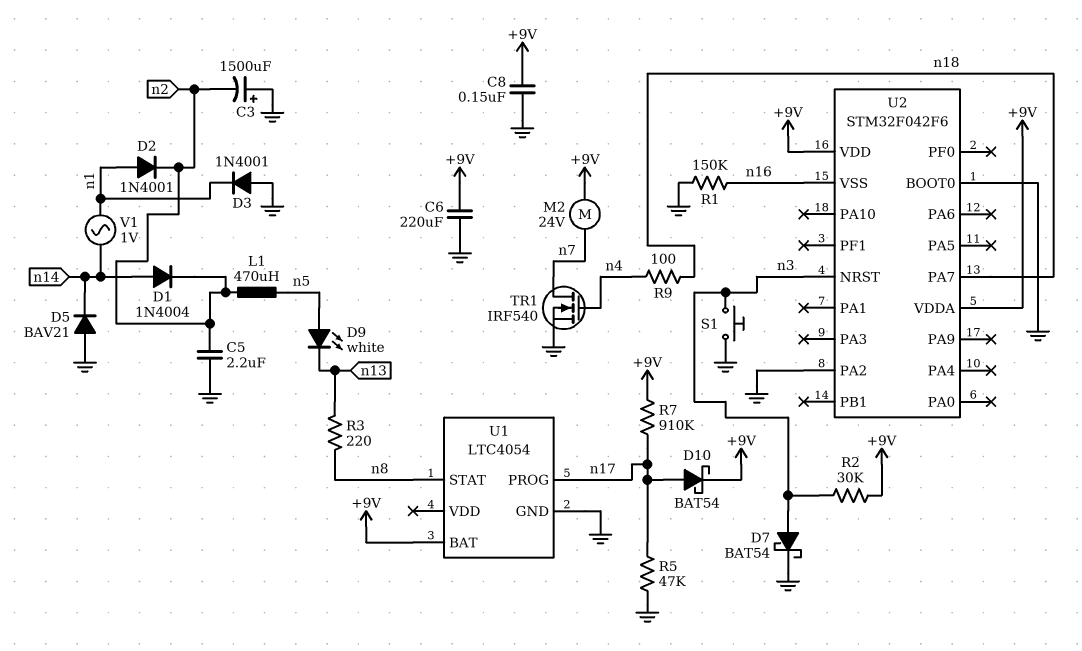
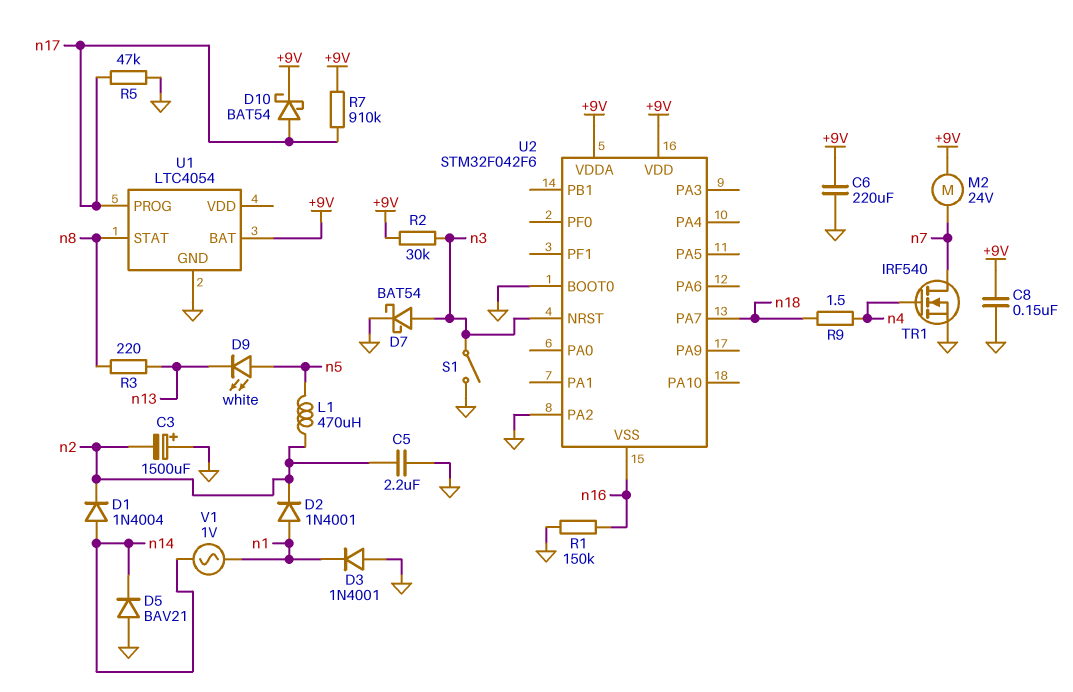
R9: 100 (n4, n18) -> 1.5 (n4, n18)
S1: button (GND, n3) -> switch (GND, n3)

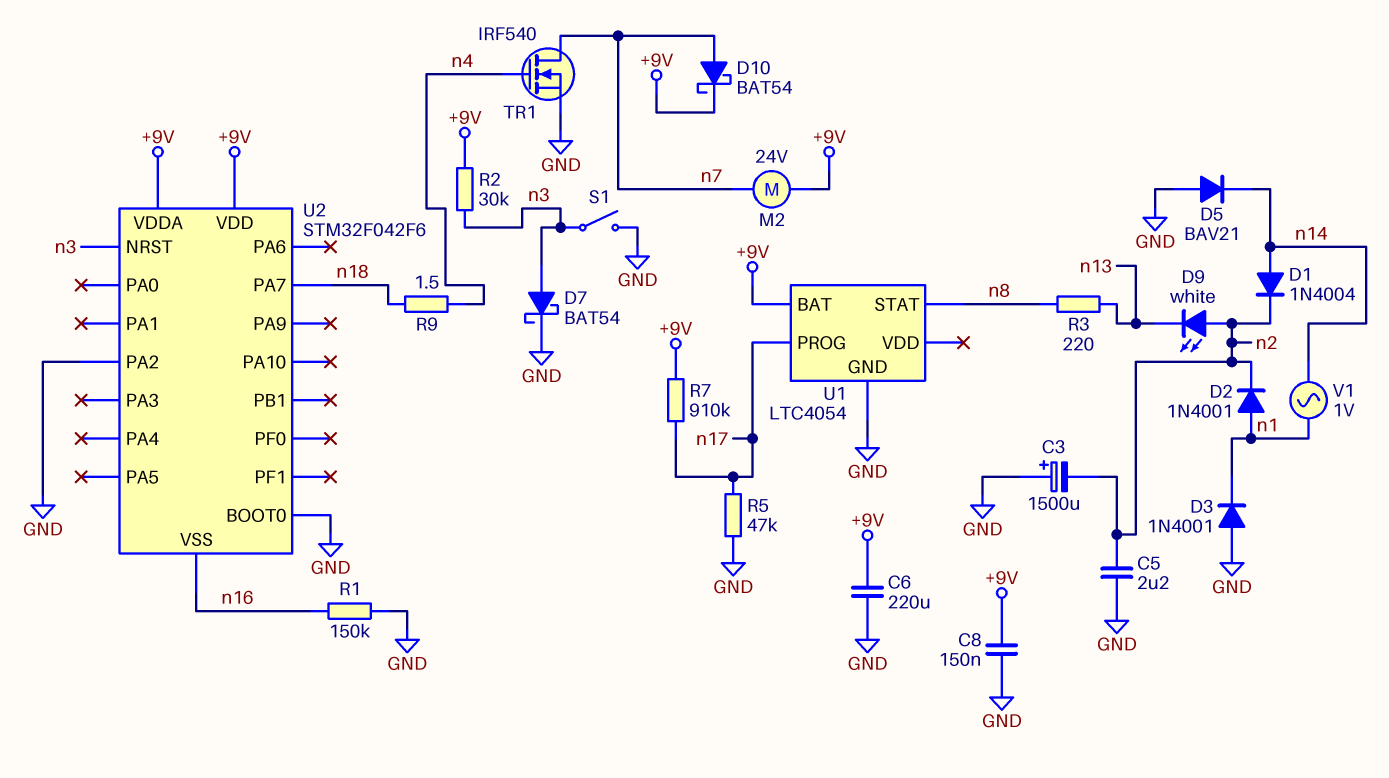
D9: LED white (A n5, K n13) -> LED white (A n2, K n13)
D10: schottky BAT54 (A n17, K +9V) -> schottky BAT54 (A n7, K +9V)
L1: 470uH (n2, n5) -> none

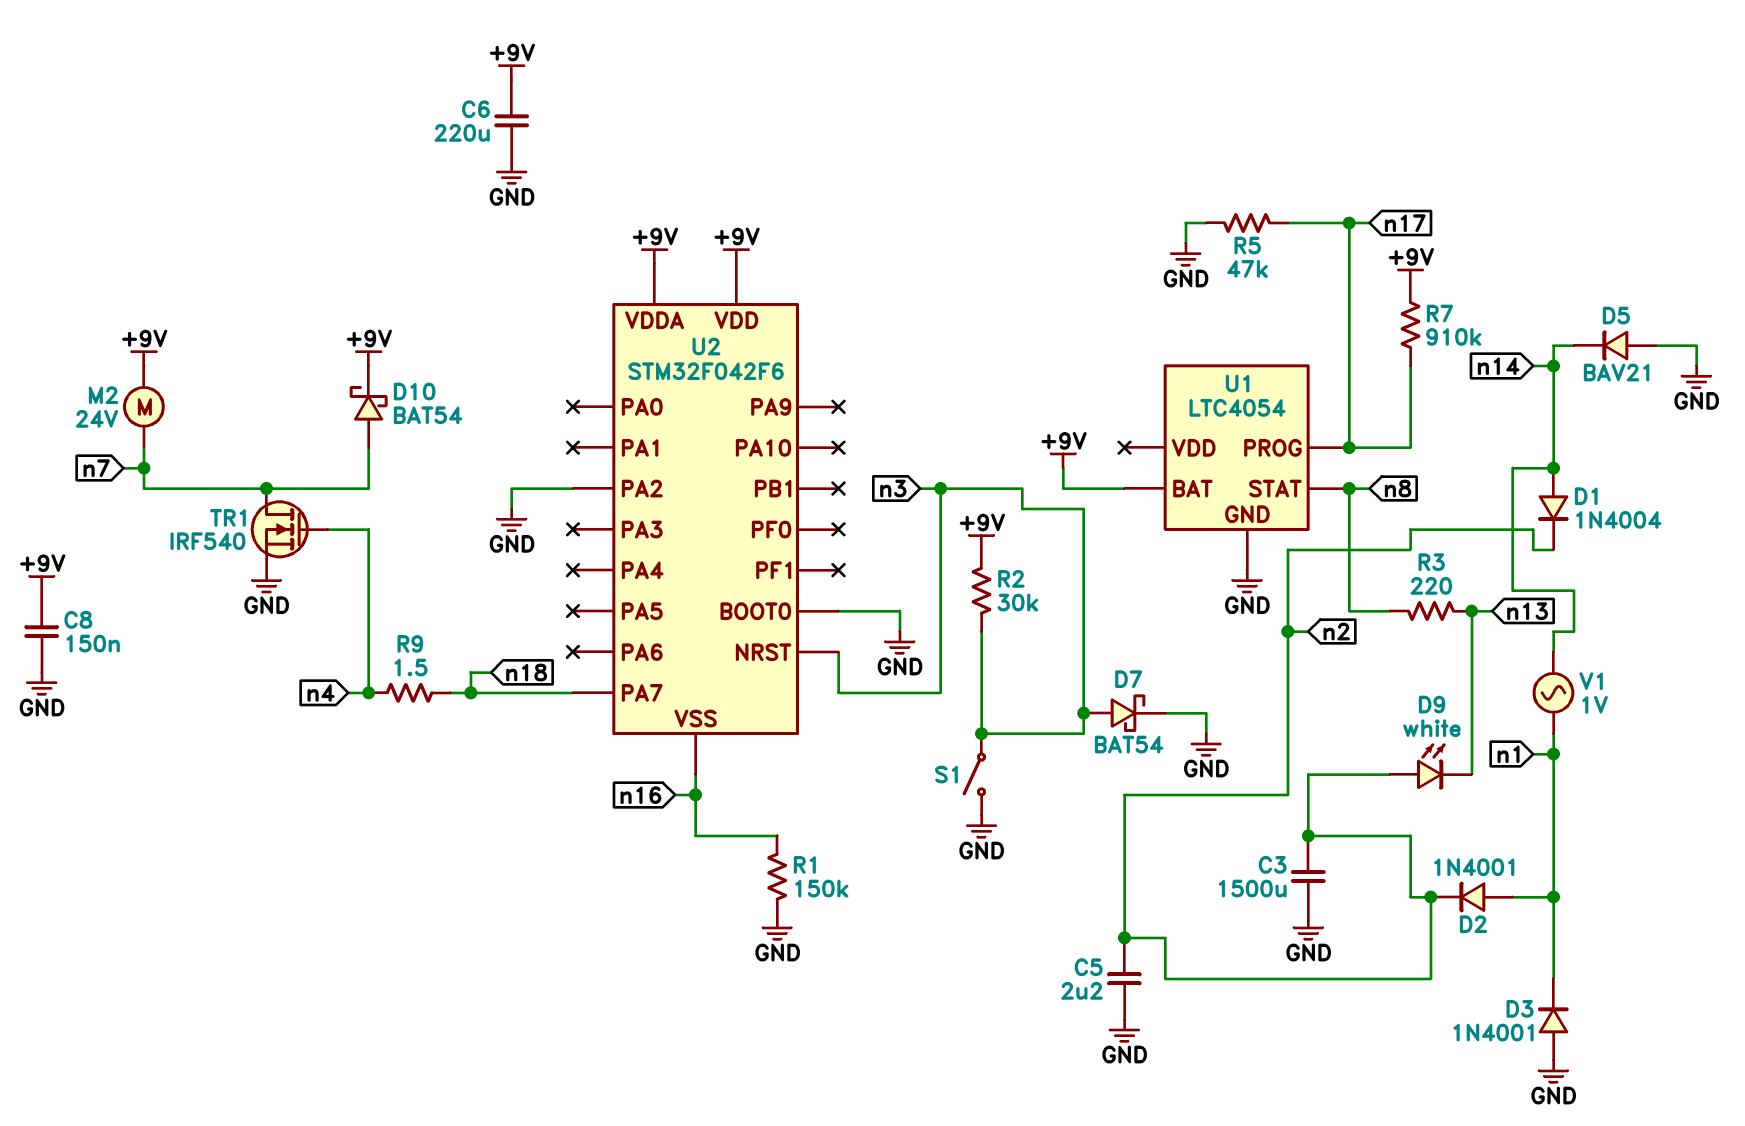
C3: 1500uF (plus GND, minus n2) -> 1500uF (GND, n2)

